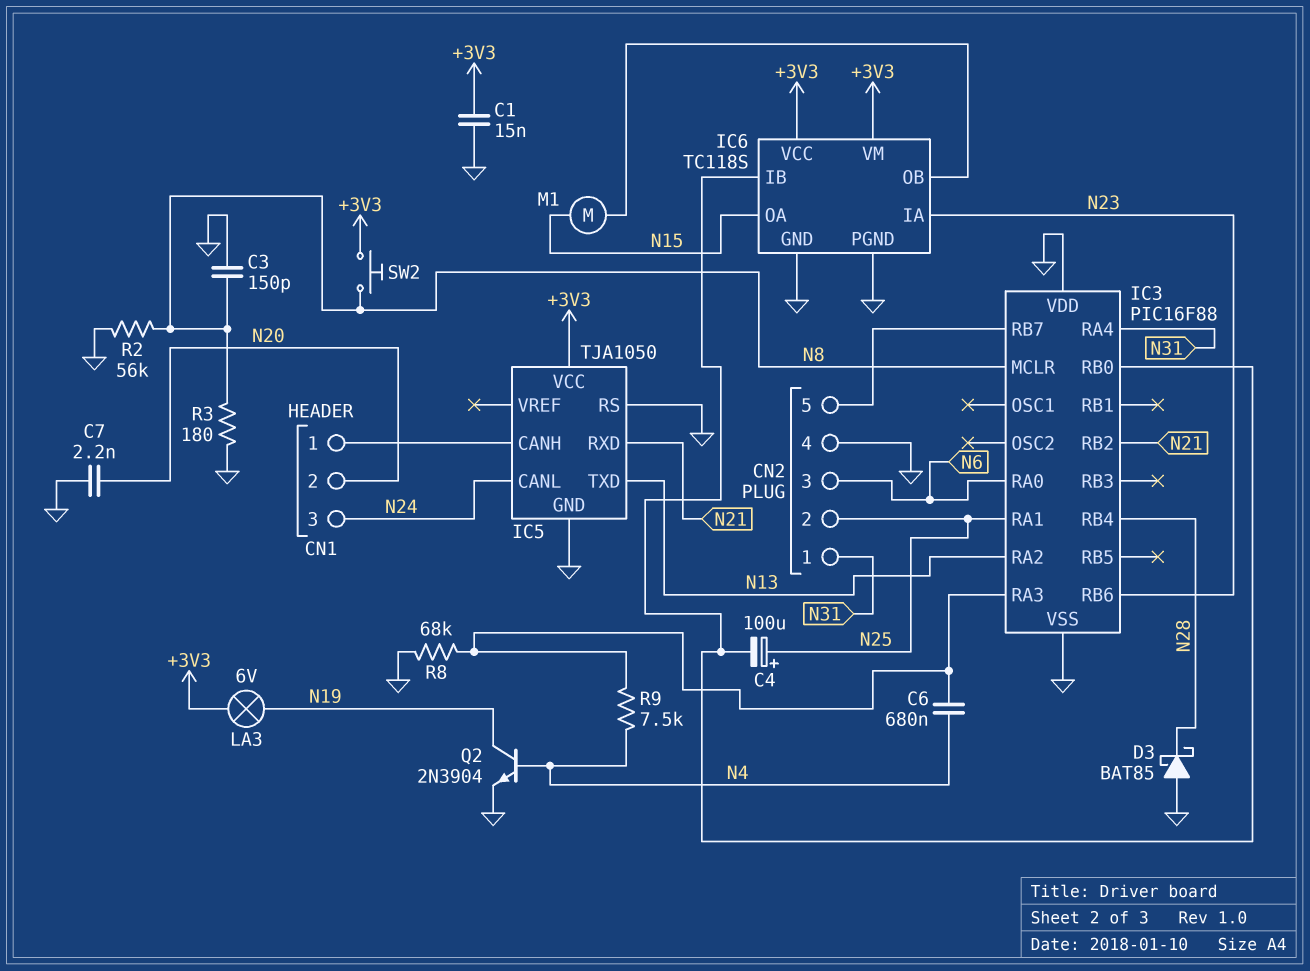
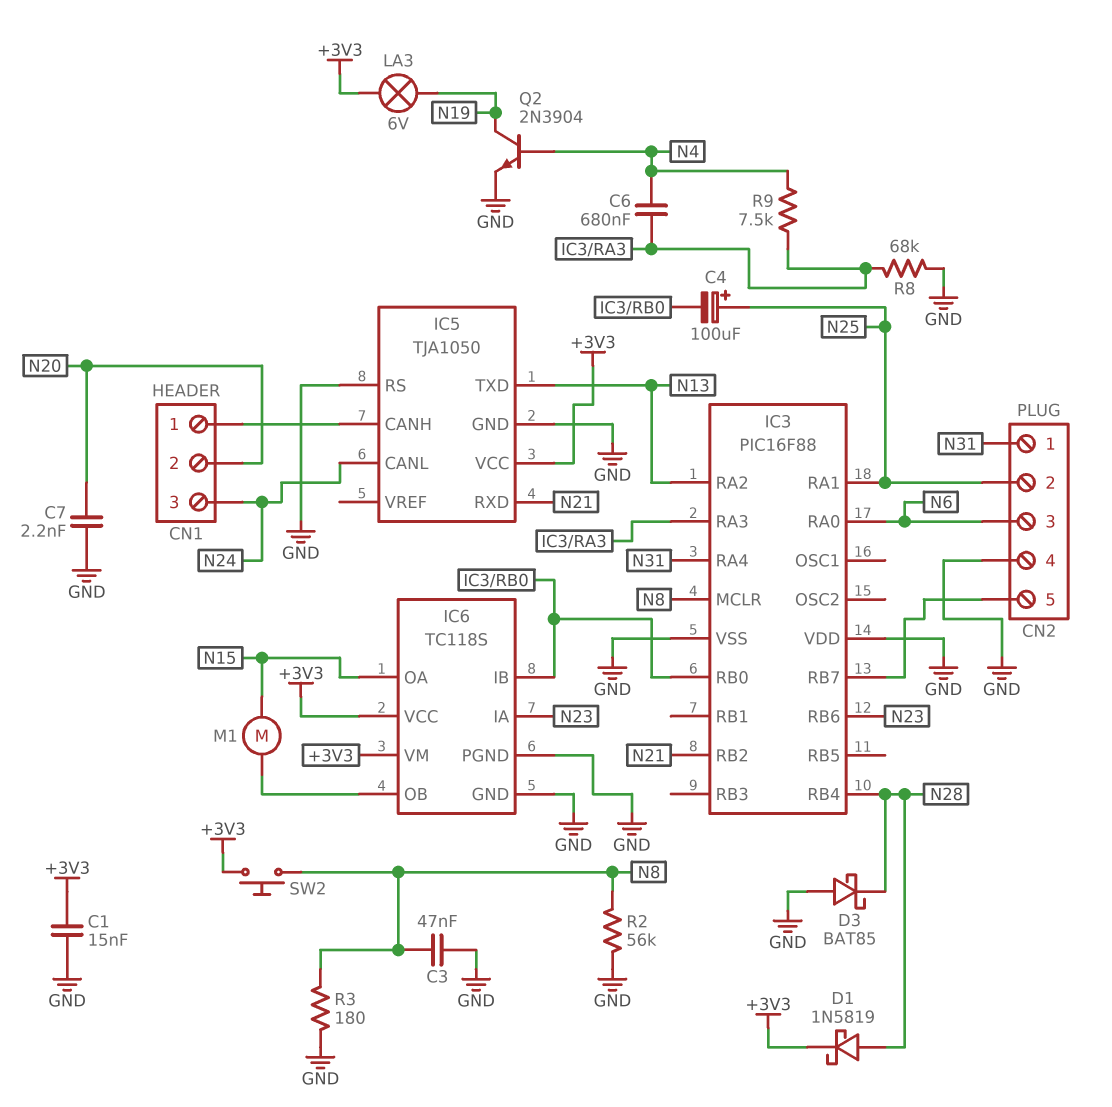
C3: 150pF (GND, N8) -> 47nF (GND, N8)
D1: none -> schottky 1N5819 (A N28, K +3V3)

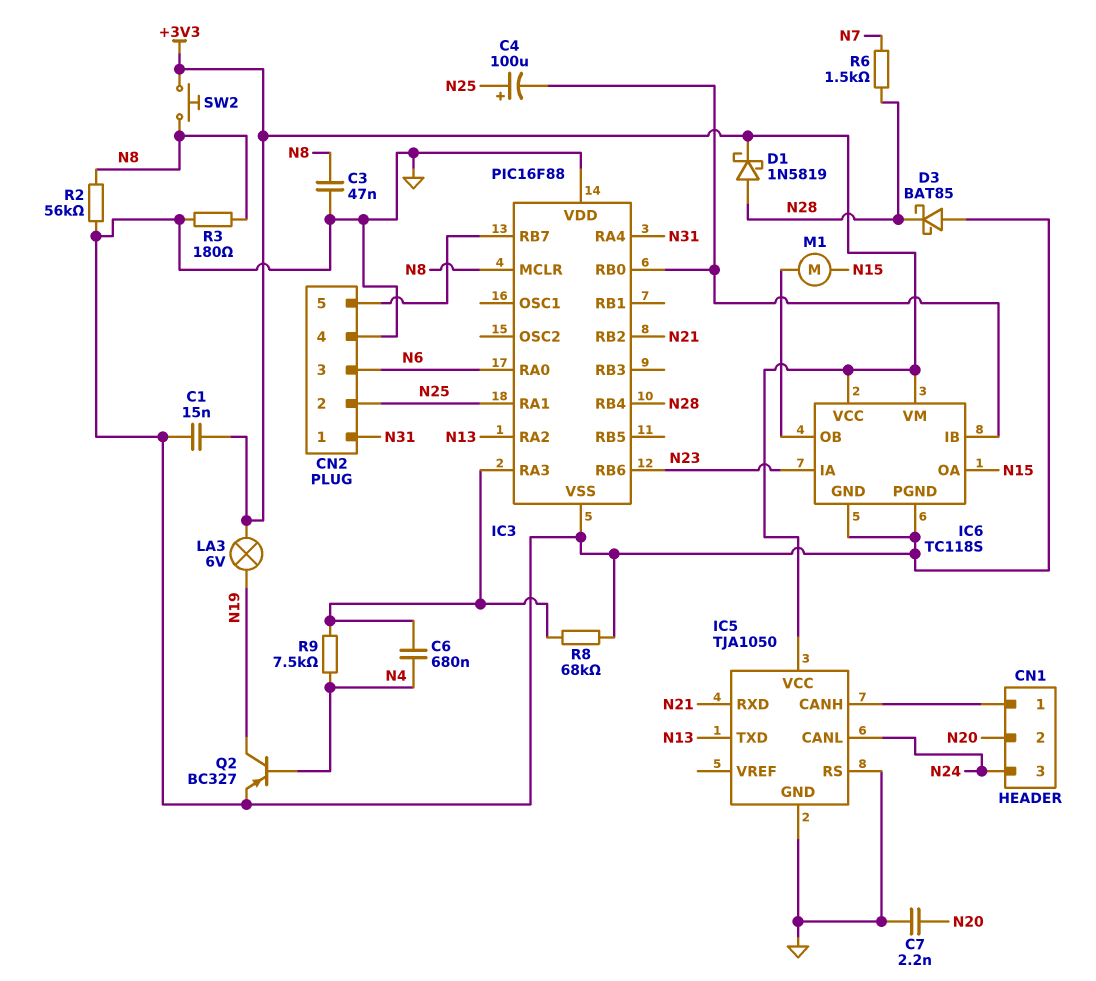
Q2: NPN 2N3904 (B N4, C N19, E GND) -> PNP BC327 (B N4, C N19, E GND)
R6: none -> 1.5k (N7, N28)

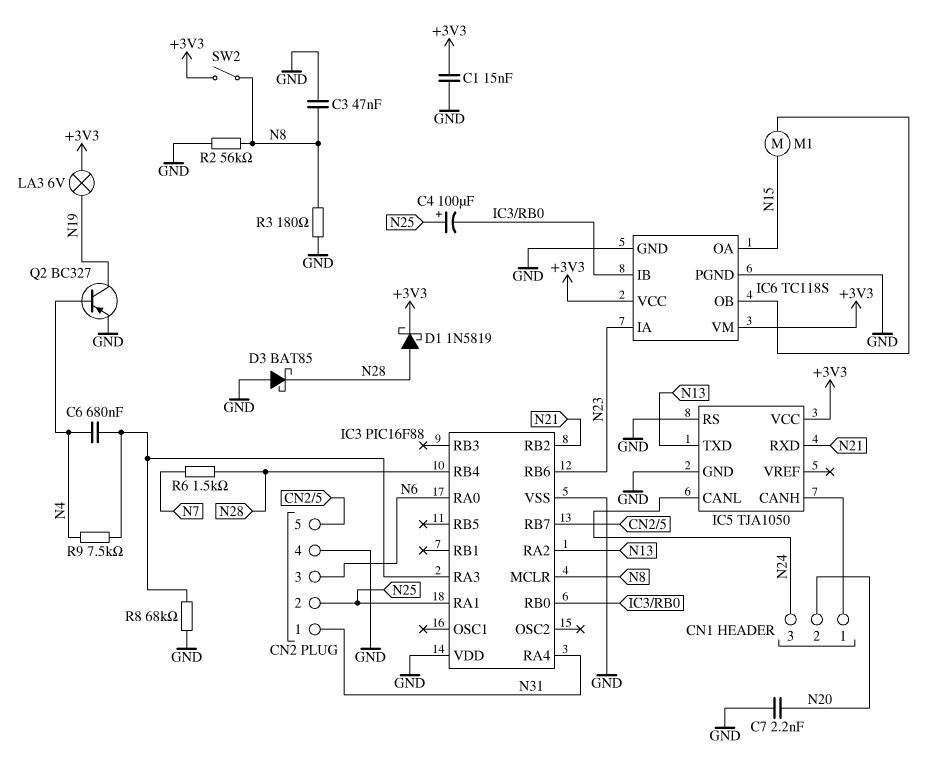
SW2: button (+3V3, N8) -> switch (+3V3, N8)

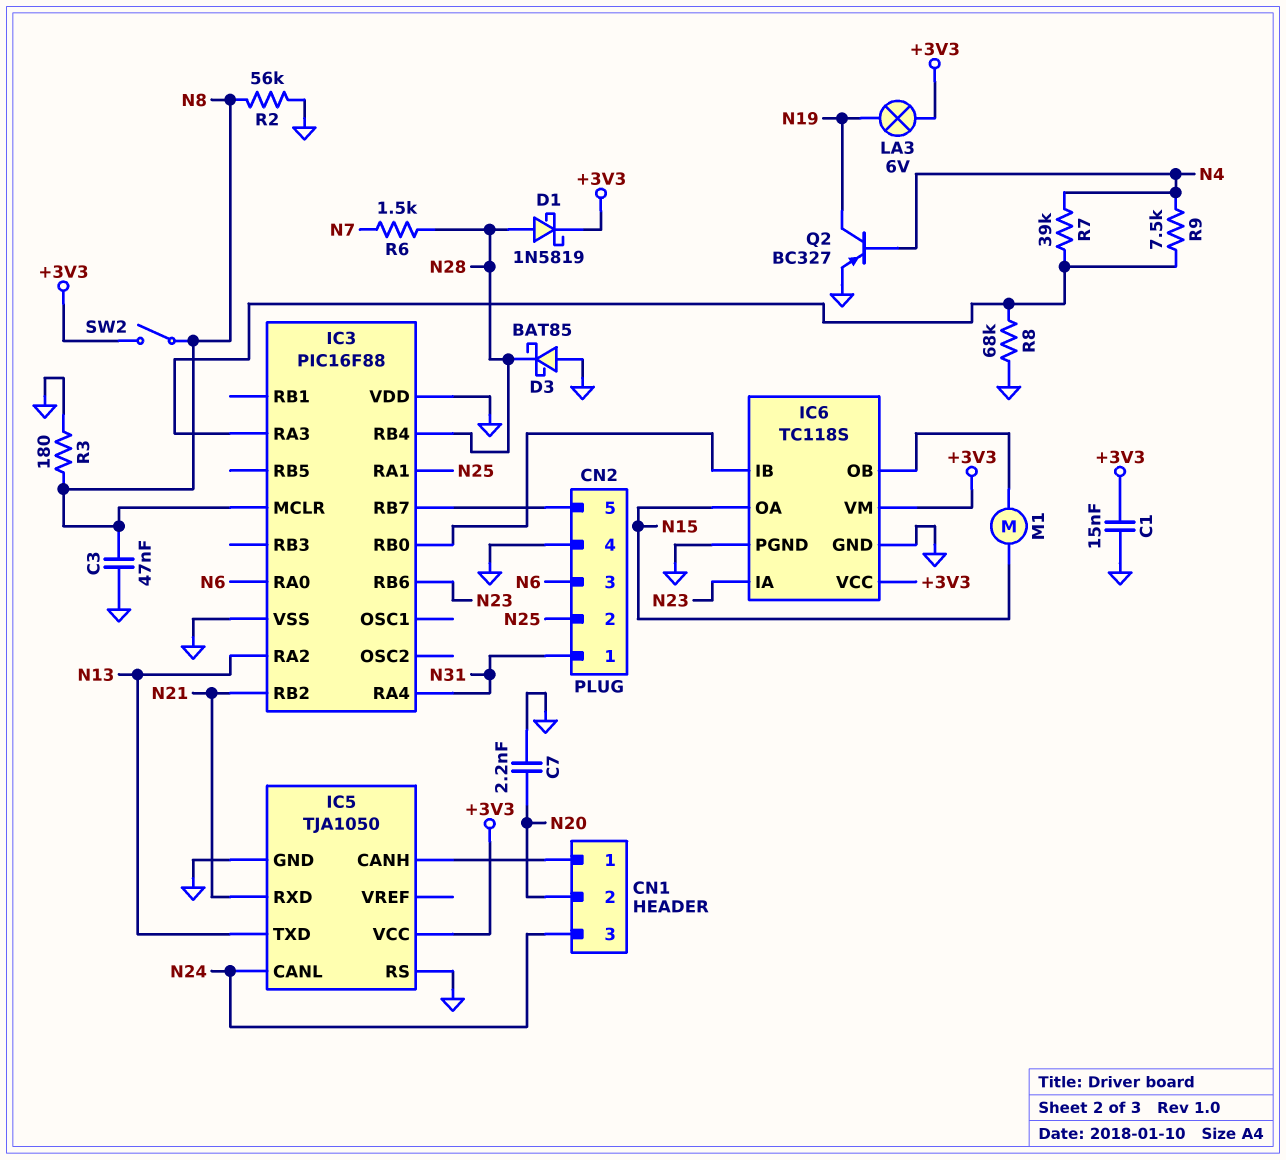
C4: 100uF (plus N25, minus IC3/RB0) -> none
C6: 680nF (IC3/RA3, N4) -> none
R7: none -> 39k (IC3/RA3, N4)

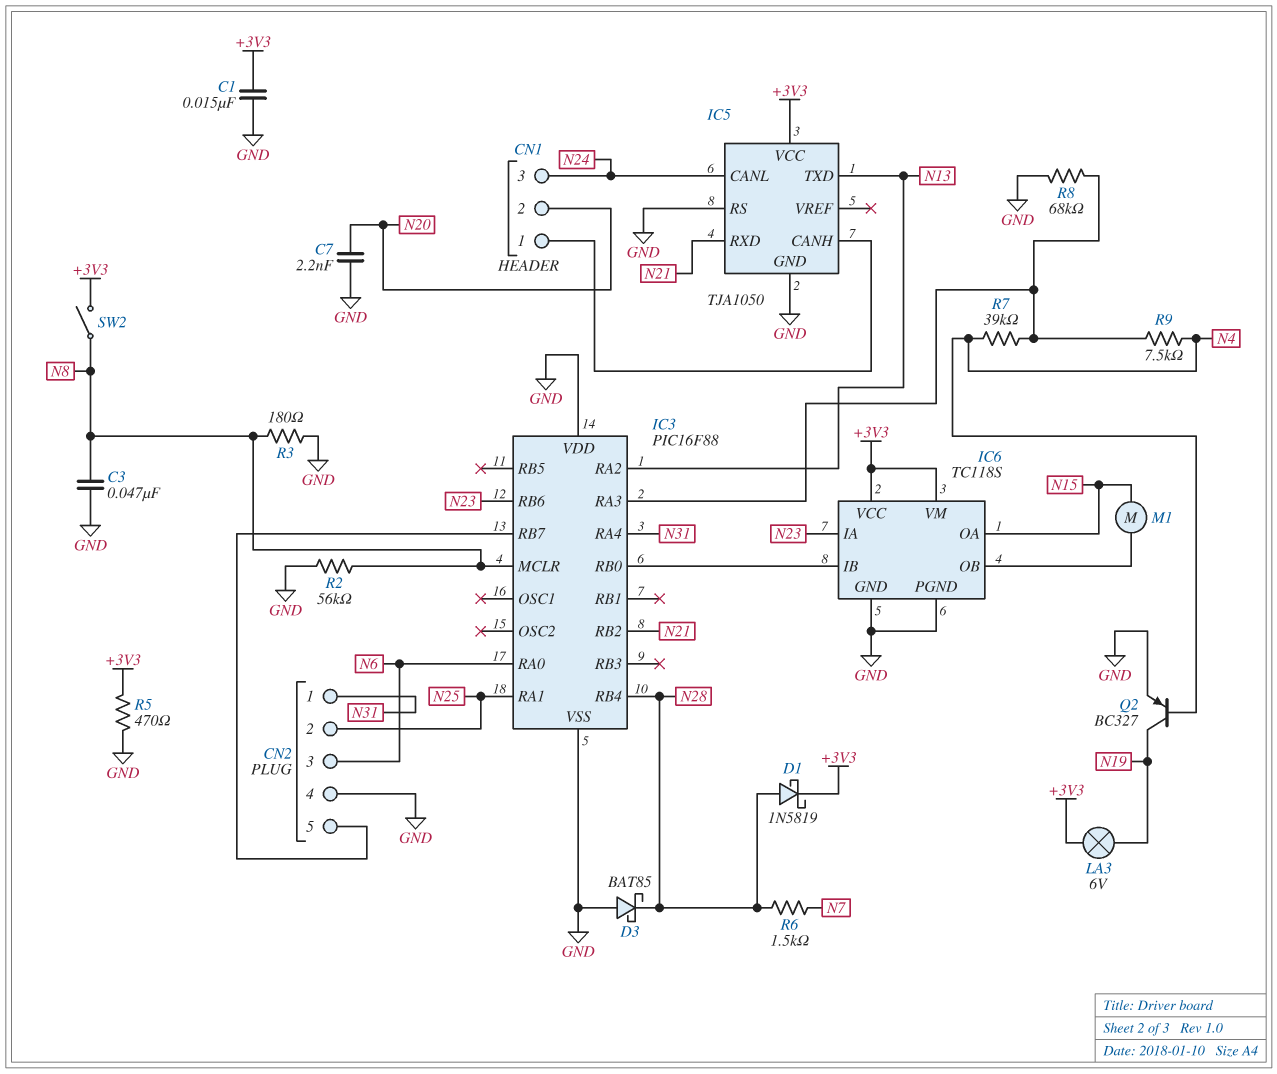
R5: none -> 470 (+3V3, GND)

